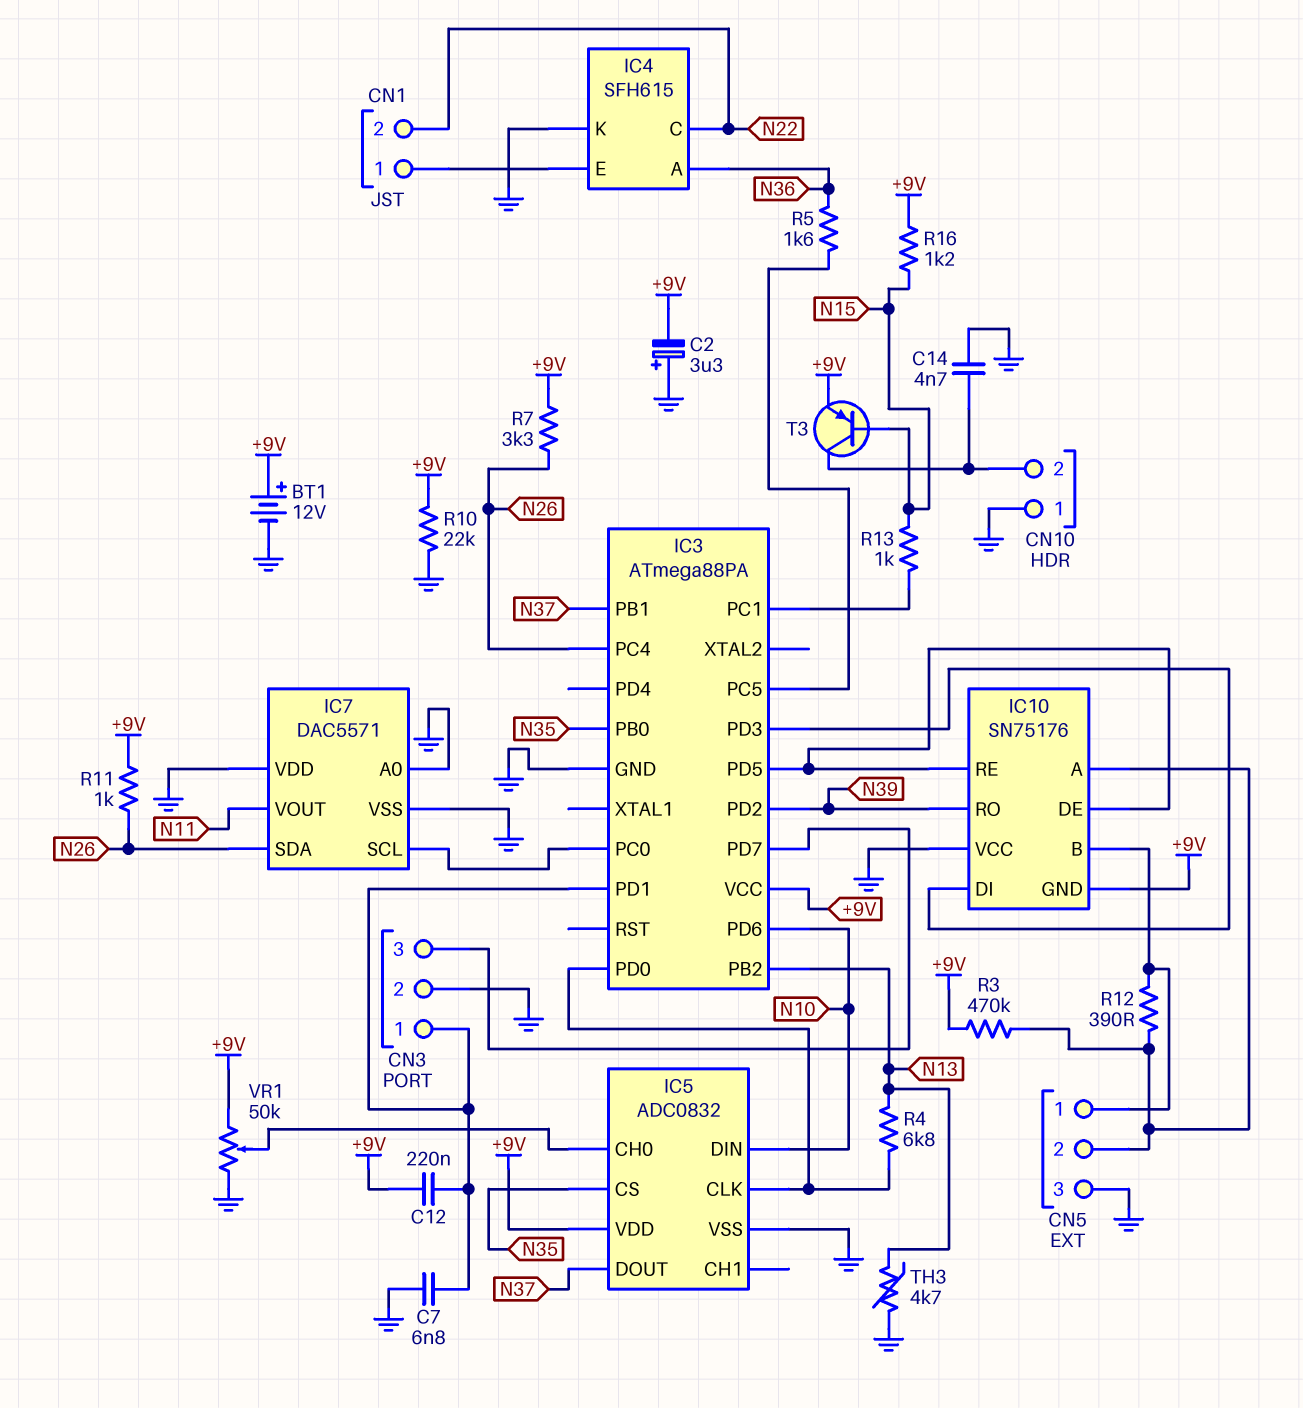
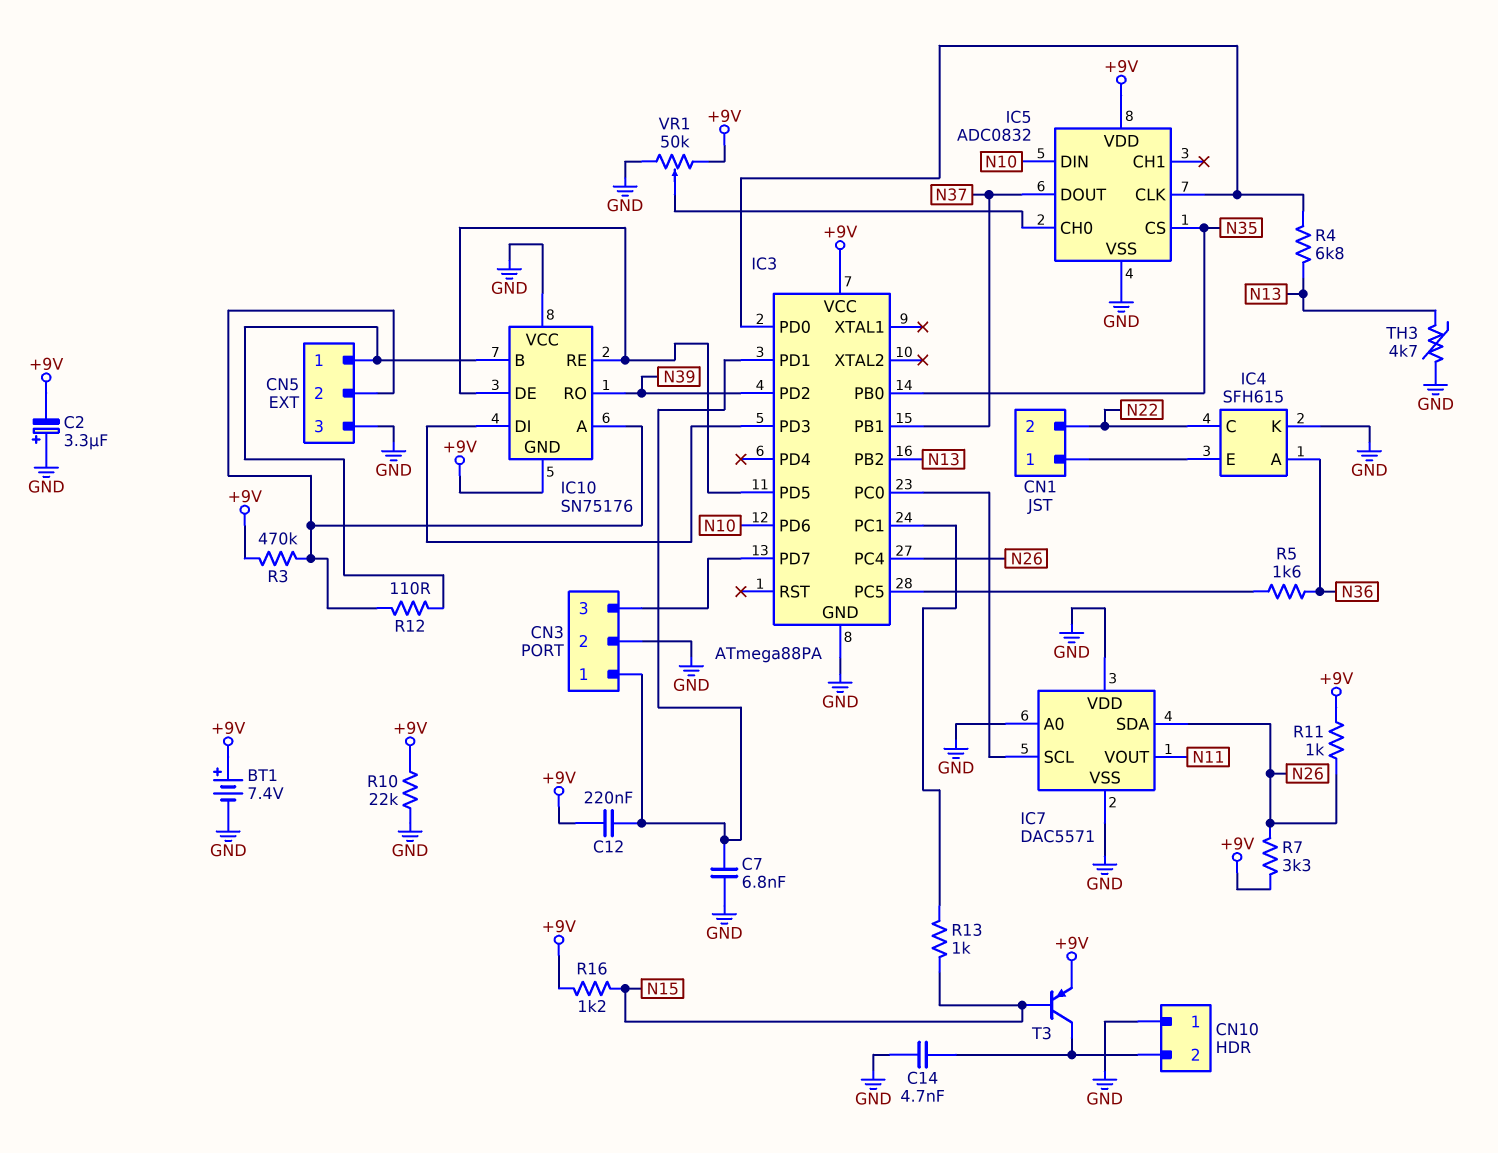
BT1: 12V (plus +9V, minus GND) -> 7.4V (plus +9V, minus GND)
R12: 390 (CN5/1, CN5/2) -> 110 (CN5/1, CN5/2)

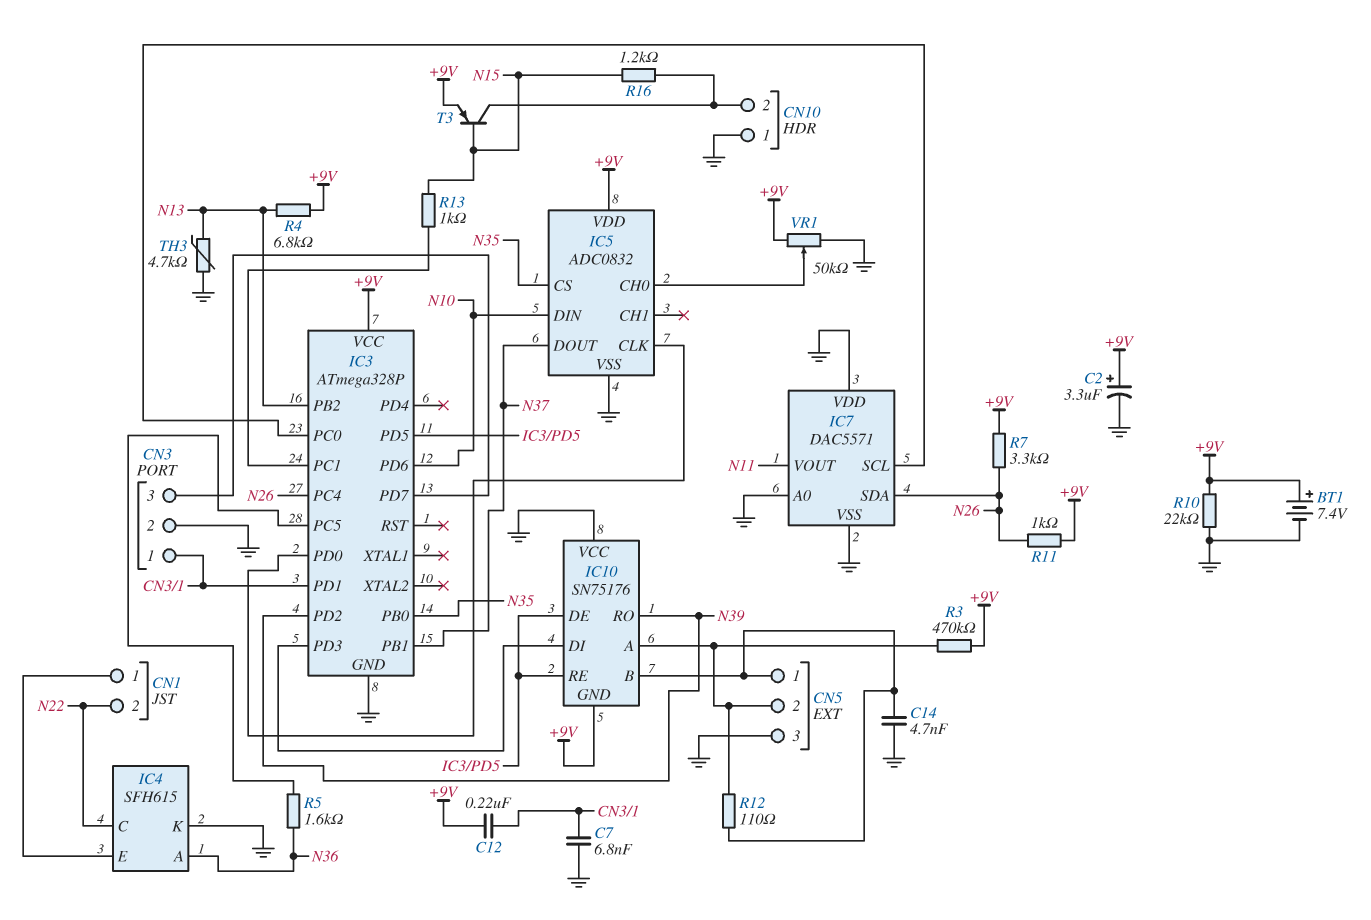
C2: 3.3uF (plus GND, minus +9V) -> 3.3uF (plus +9V, minus GND)
C14: 4.7nF (CN10/2, GND) -> 4.7nF (CN5/1, GND)
IC3: ATmega88PA -> ATmega328P
R4: 6.8k (IC3/PD0, N13) -> 6.8k (+9V, N13)
R16: 1.2k (+9V, N15) -> 1.2k (CN10/2, N15)

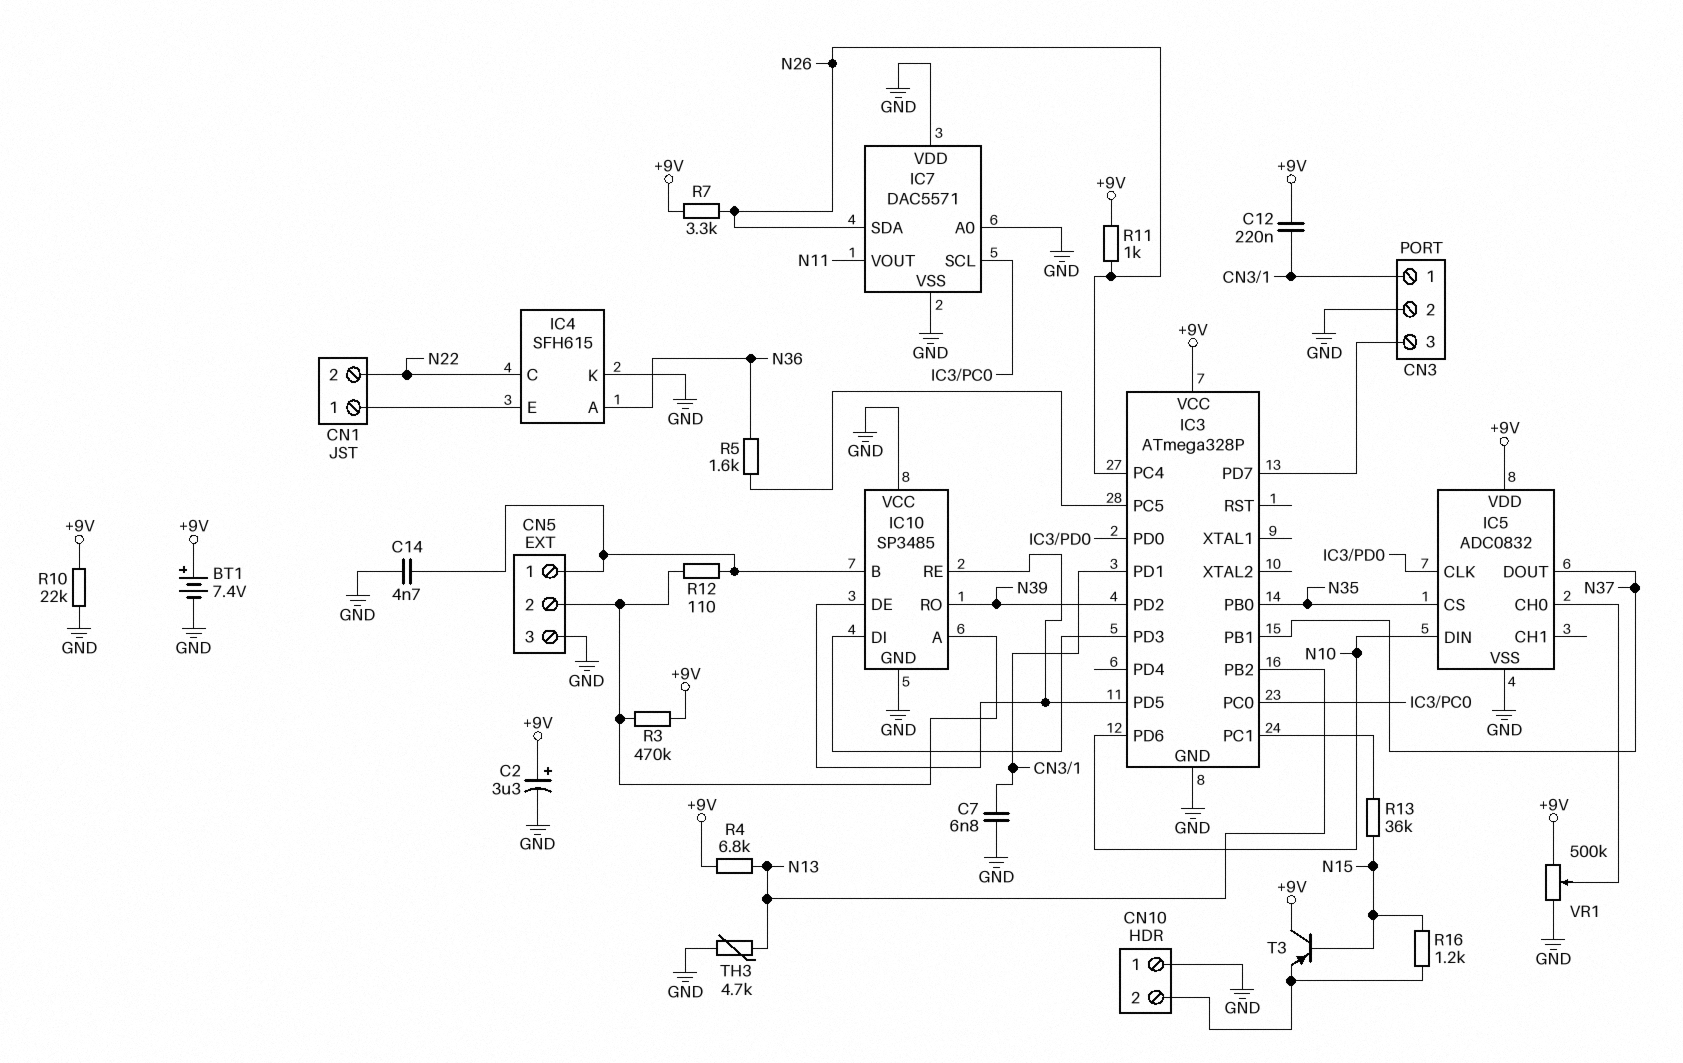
IC10: SN75176 -> SP3485
IC10 pin GND: +9V -> GND
R13: 1k (IC3/PC1, N15) -> 36k (IC3/PC1, N15)
T3: PNP (B N15, C CN10/2, E +9V) -> PNP (B N15, C +9V, E CN10/2)
VR1: 50k (+9V, GND, wiper IC5/CH0) -> 500k (+9V, GND, wiper IC5/CH0)

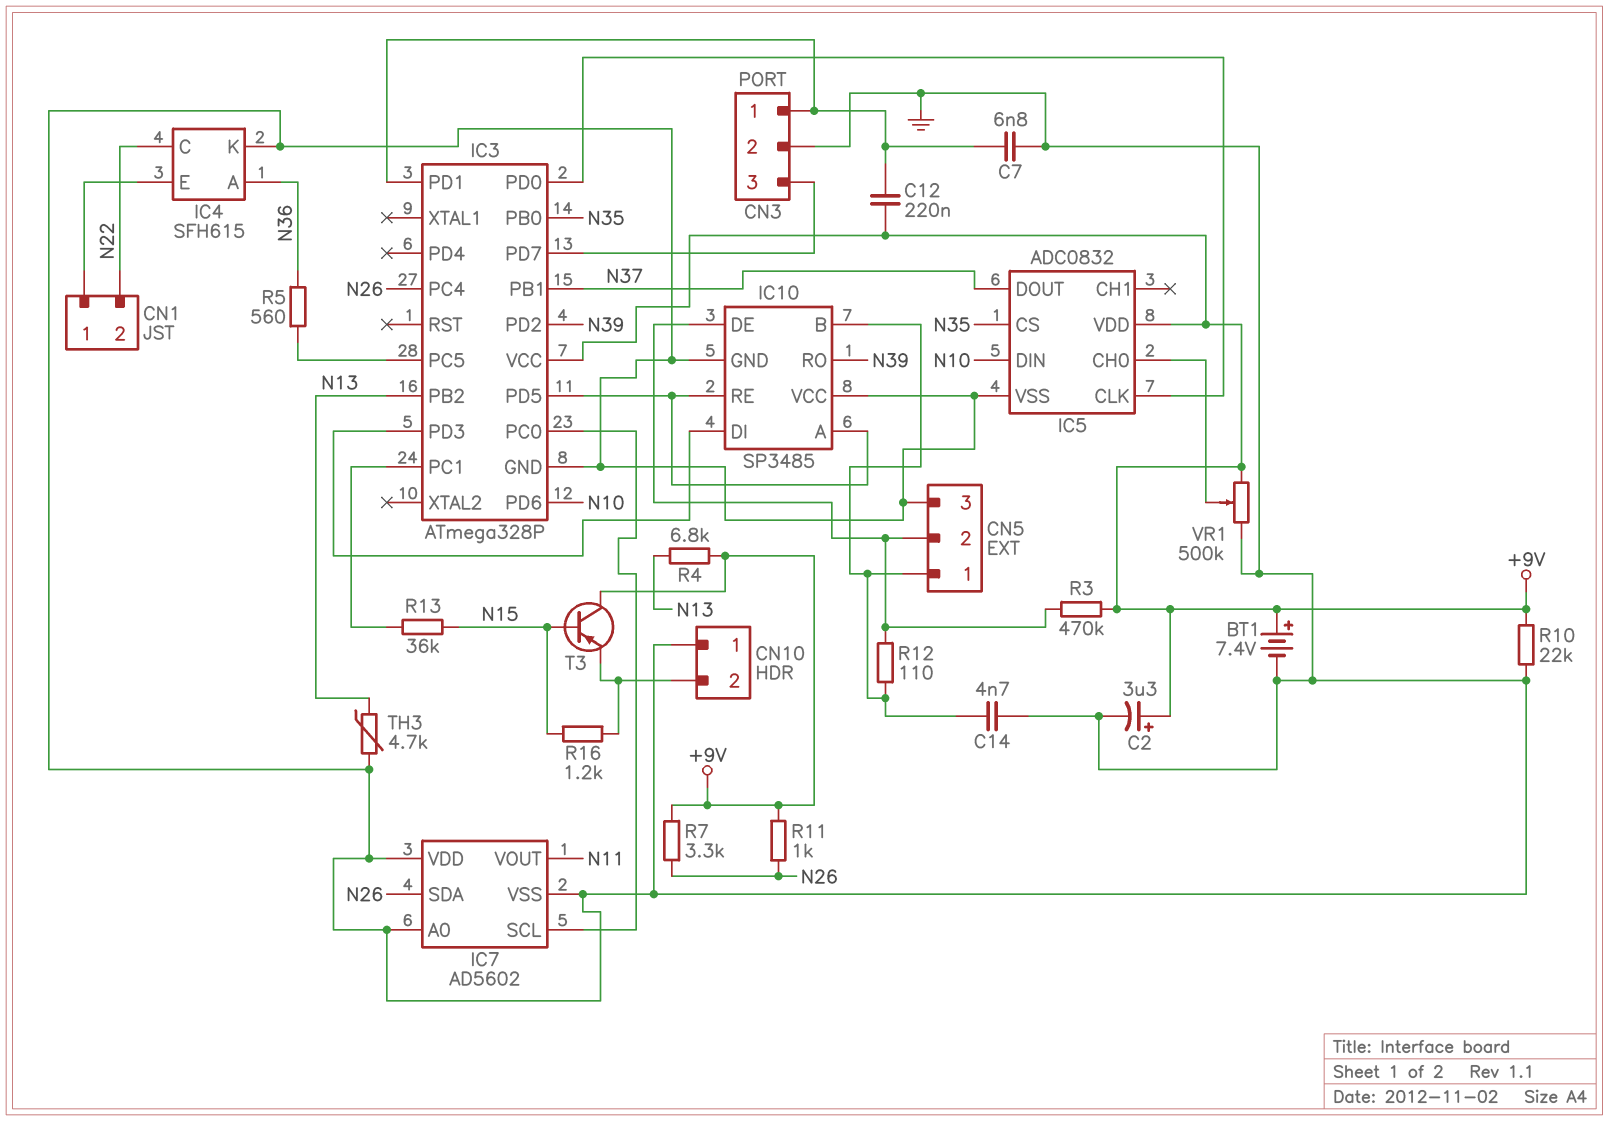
IC7: DAC5571 -> AD5602
IC10 pin A: CN5/2 -> IC3/PD5
IC10 pin DE: IC3/PD5 -> CN5/2
R5: 1.6k (IC3/PC5, N36) -> 560 (IC3/PC5, N36)

